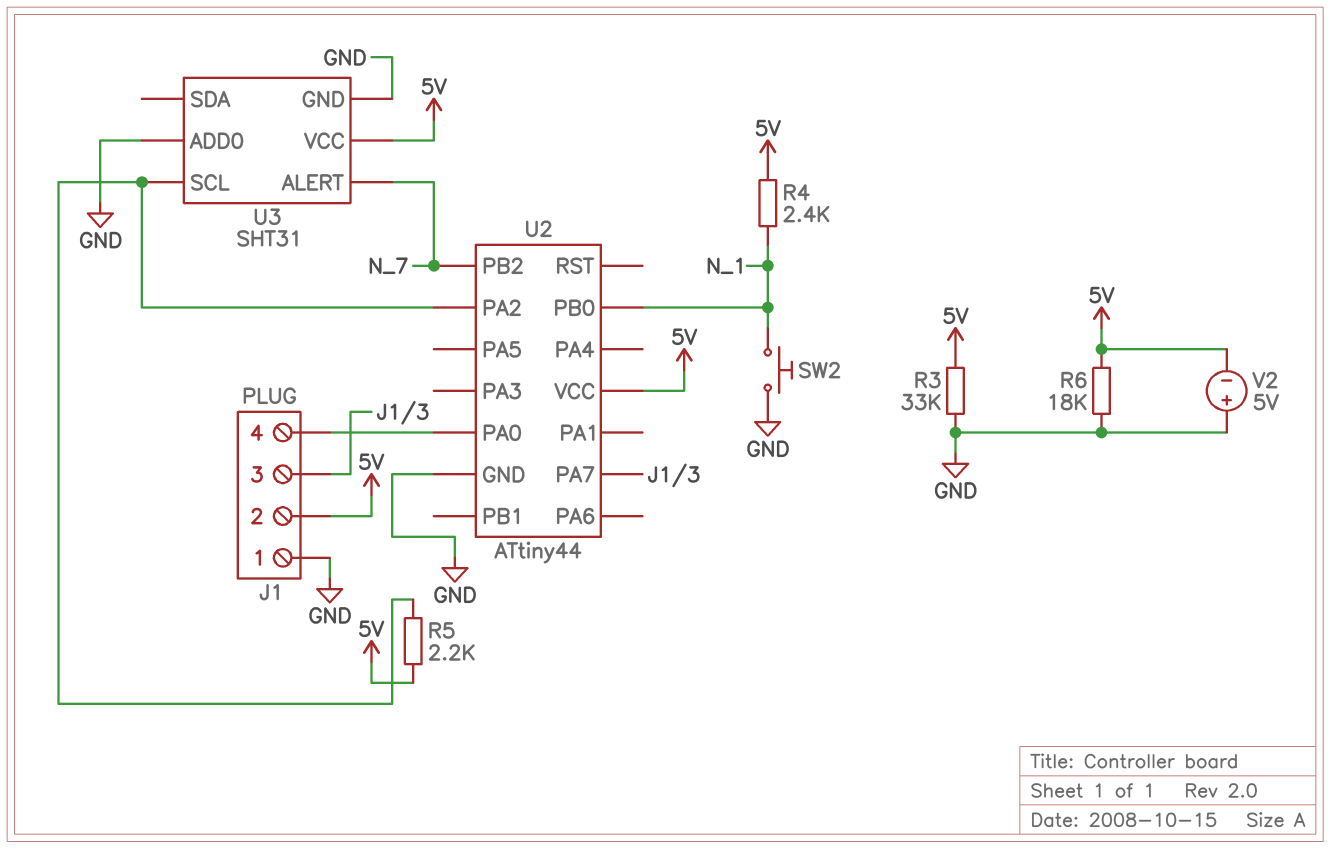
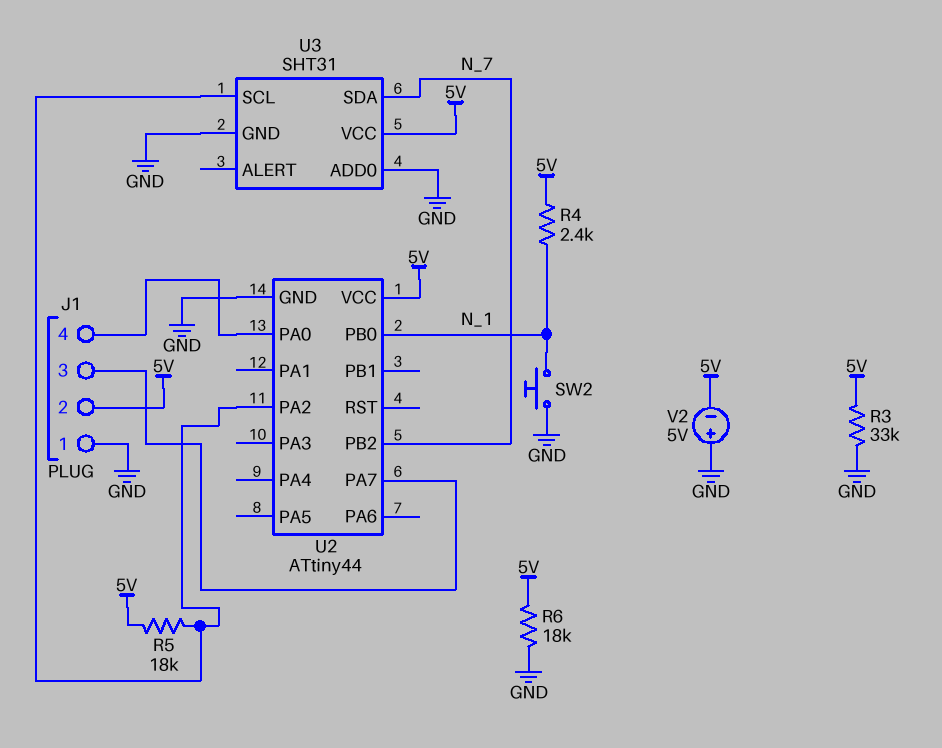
R5: 2.2k (5V, U2/PA2) -> 18k (5V, U2/PA2)
U3 pin ALERT: N_7 -> none
U3 pin SDA: none -> N_7

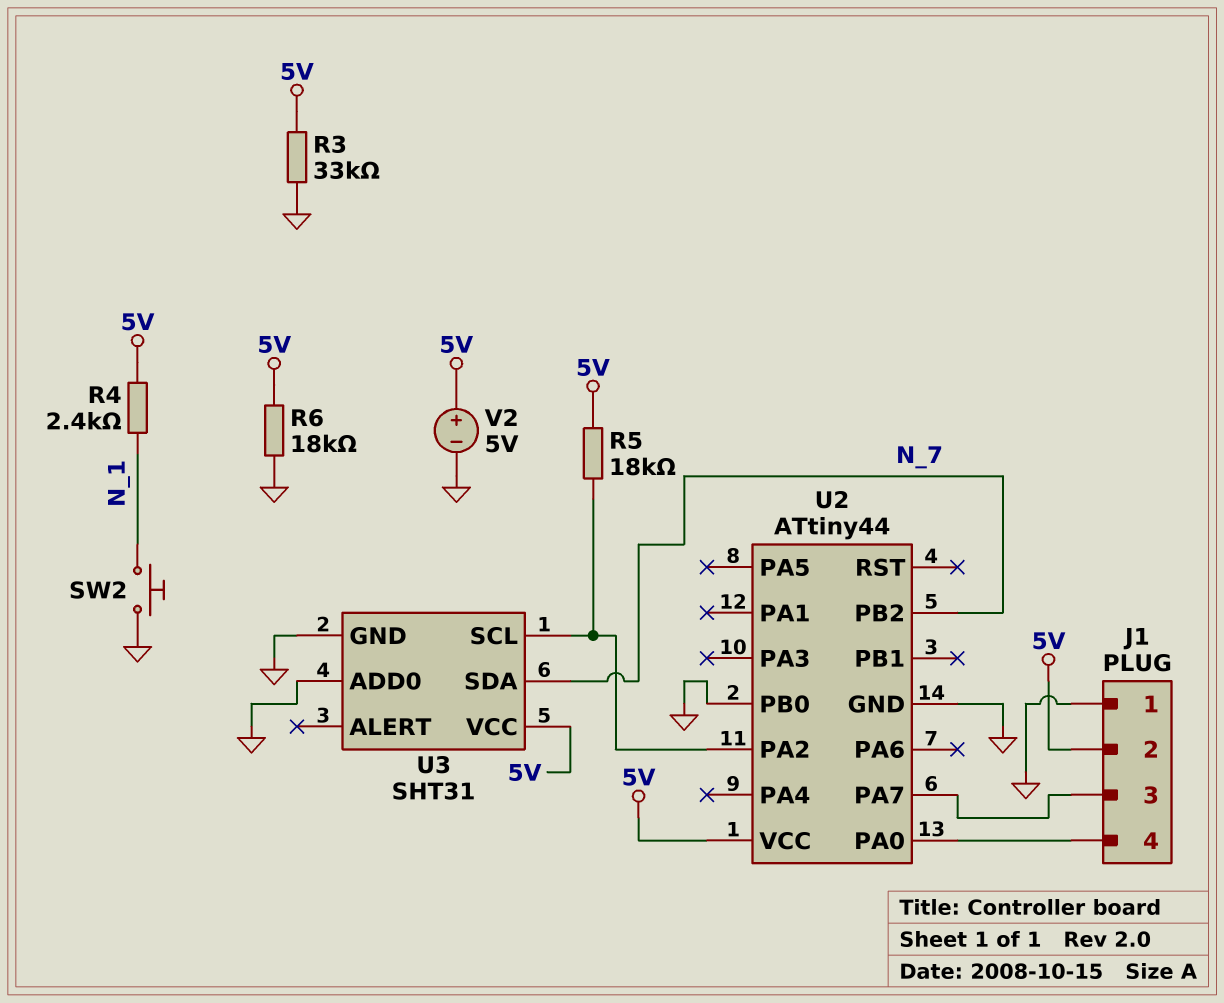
U2 pin PB0: N_1 -> GND
V2: 5V (plus GND, minus 5V) -> 5V (plus 5V, minus GND)

